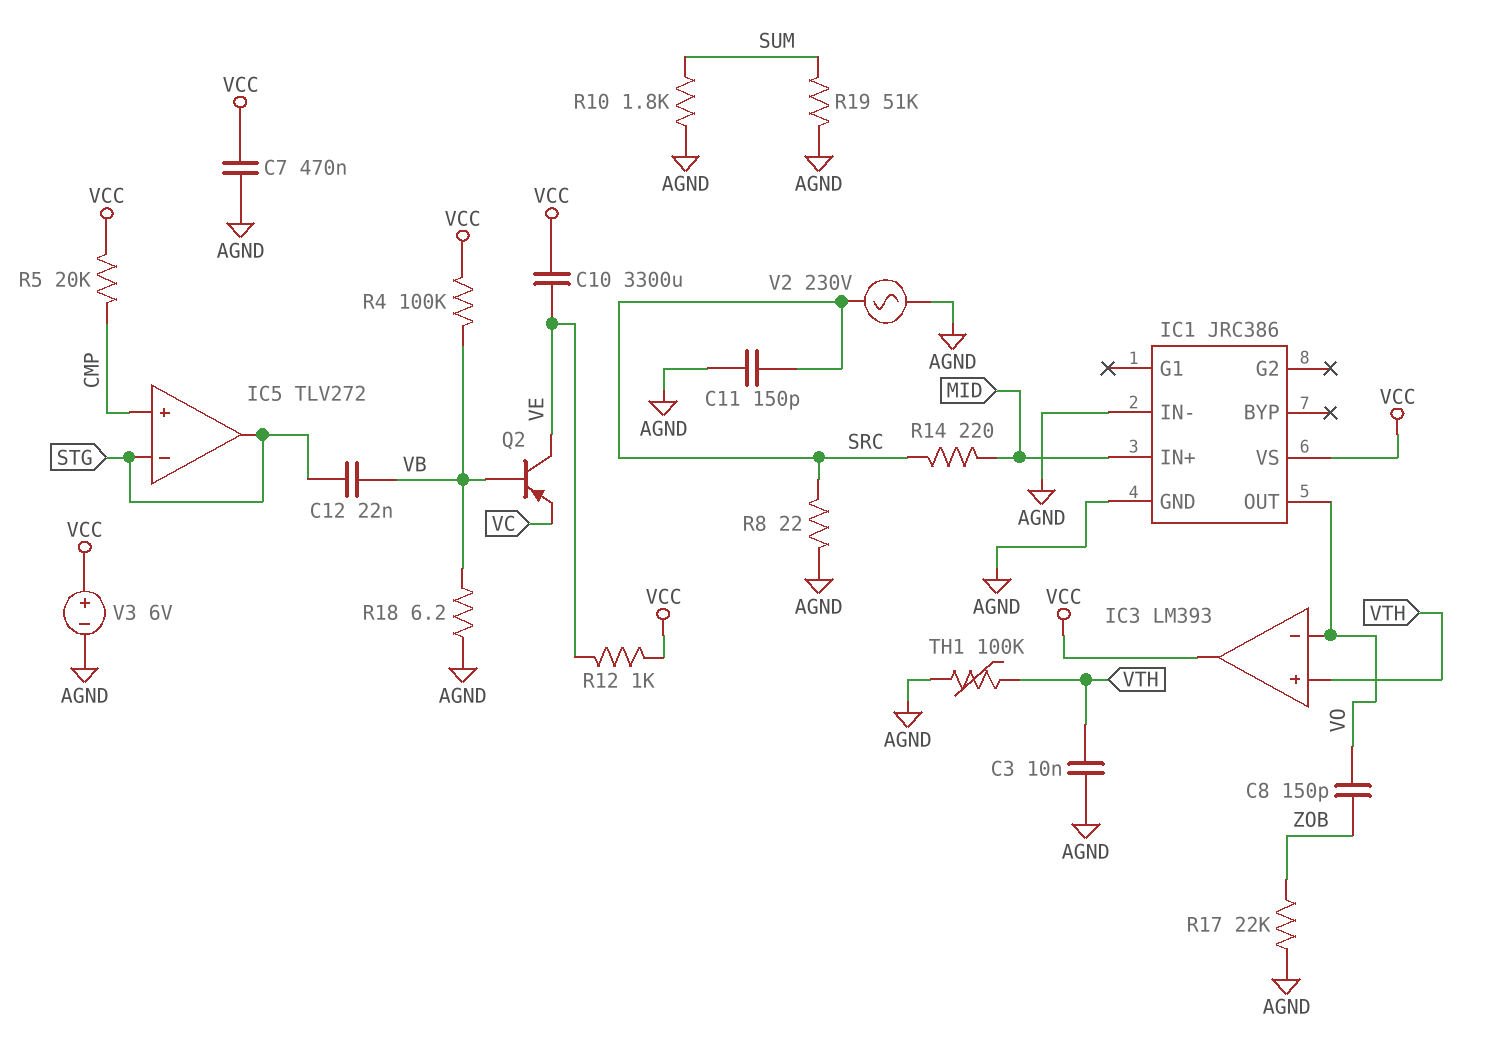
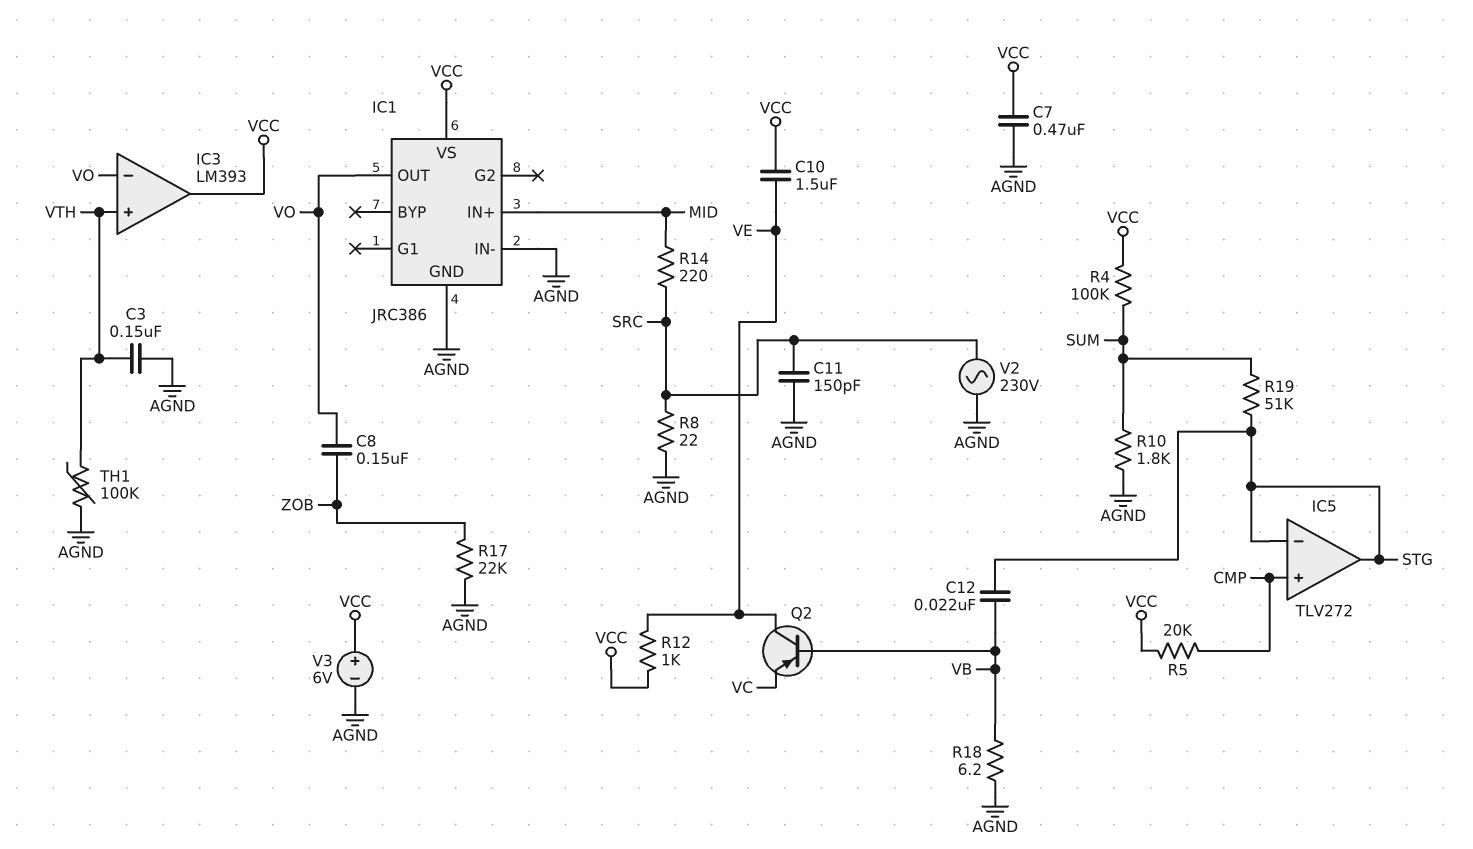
C3: 10nF (AGND, VTH) -> 150nF (AGND, VTH)
C8: 150pF (VO, ZOB) -> 150nF (VO, ZOB)
C10: 3300uF (VCC, VE) -> 1.5uF (VCC, VE)
R4: 100k (VB, VCC) -> 100k (SUM, VCC)
R19: 51k (AGND, SUM) -> 51k (STG, SUM)

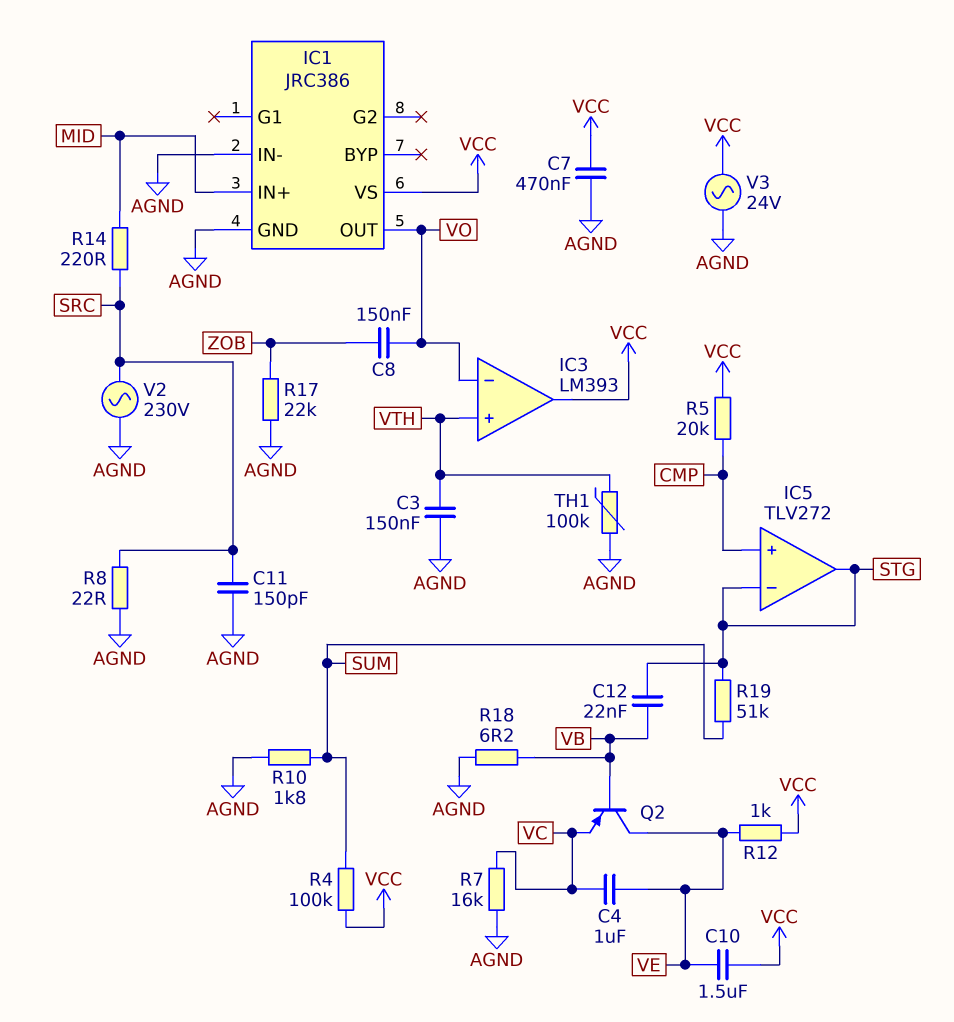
C4: none -> 1uF (VC, VE)
R7: none -> 16k (AGND, VC)
V3: 6V (plus VCC, minus AGND) -> AC 24V (AGND, VCC)

